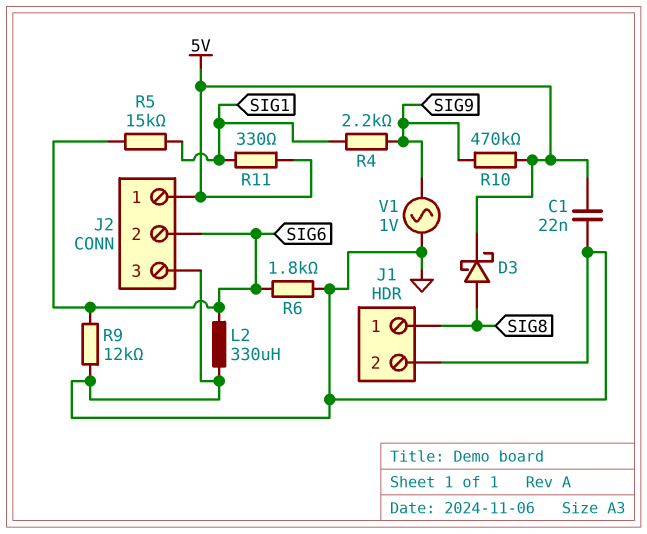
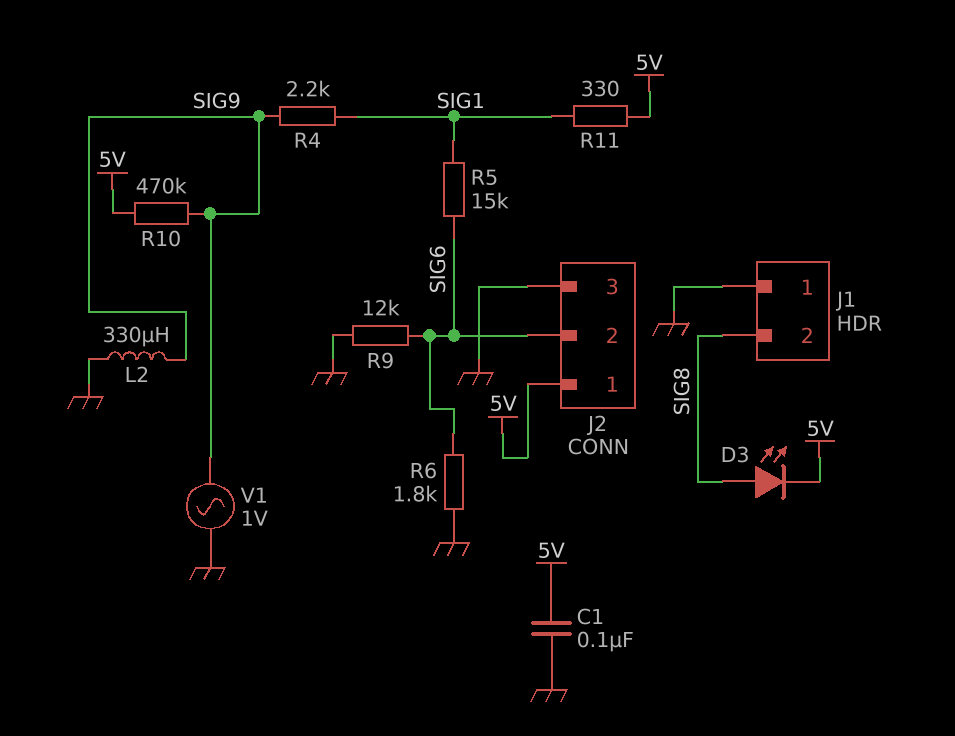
C1: 22nF (5V, GND) -> 100nF (5V, GND)
D3: schottky (A SIG8, K 5V) -> LED (A SIG8, K 5V)
J1 pin 1: SIG8 -> GND
J1 pin 2: GND -> SIG8
L2: 330uH (GND, SIG6) -> 330uH (GND, SIG9)

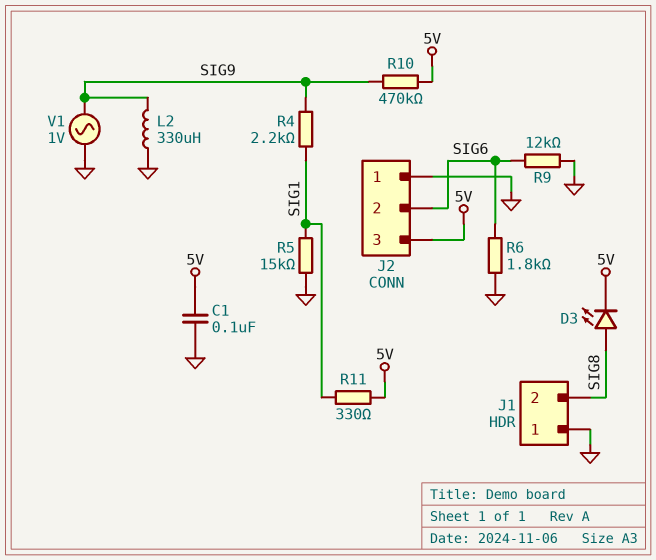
J2 pin 1: 5V -> GND
J2 pin 3: GND -> 5V
R5: 15k (SIG1, SIG6) -> 15k (GND, SIG1)

